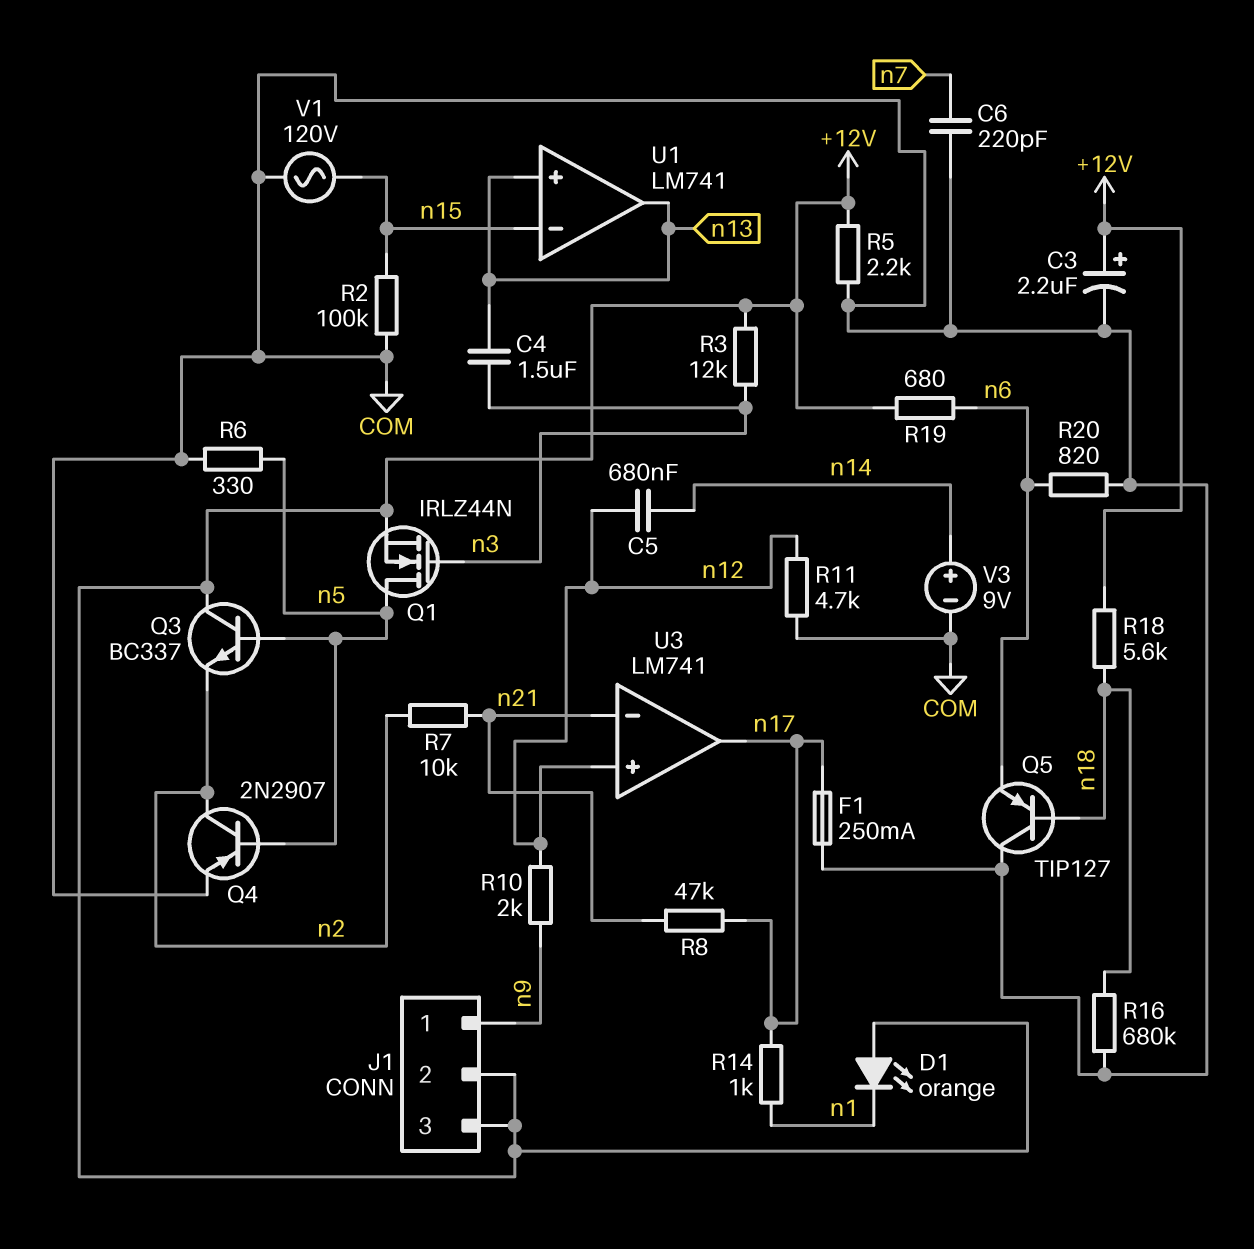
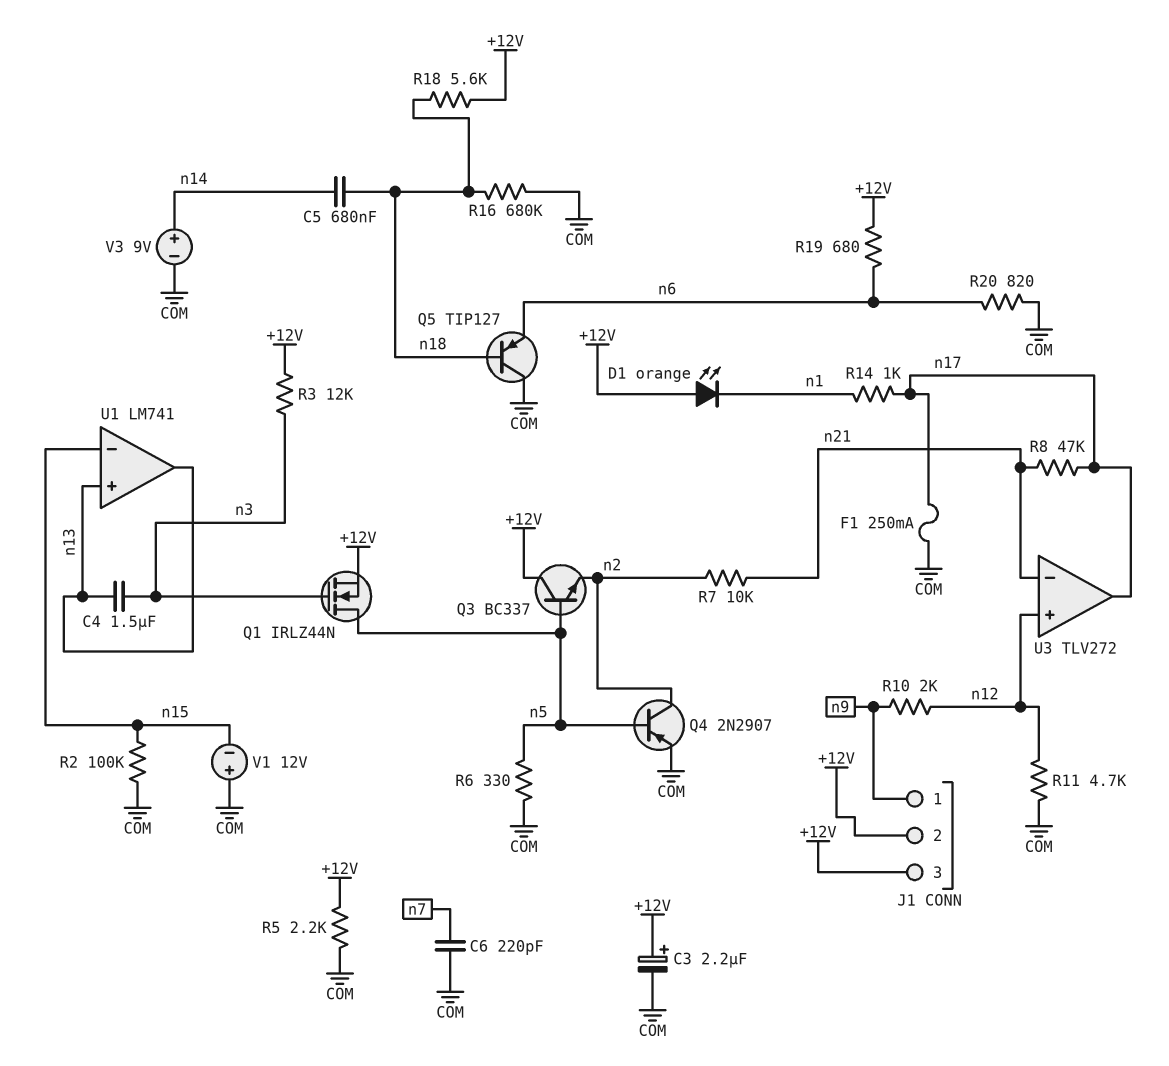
C5: 680nF (n12, n14) -> 680nF (n14, n18)
U3: LM741 -> TLV272
V1: AC 120V (COM, n15) -> 12V (plus COM, minus n15)

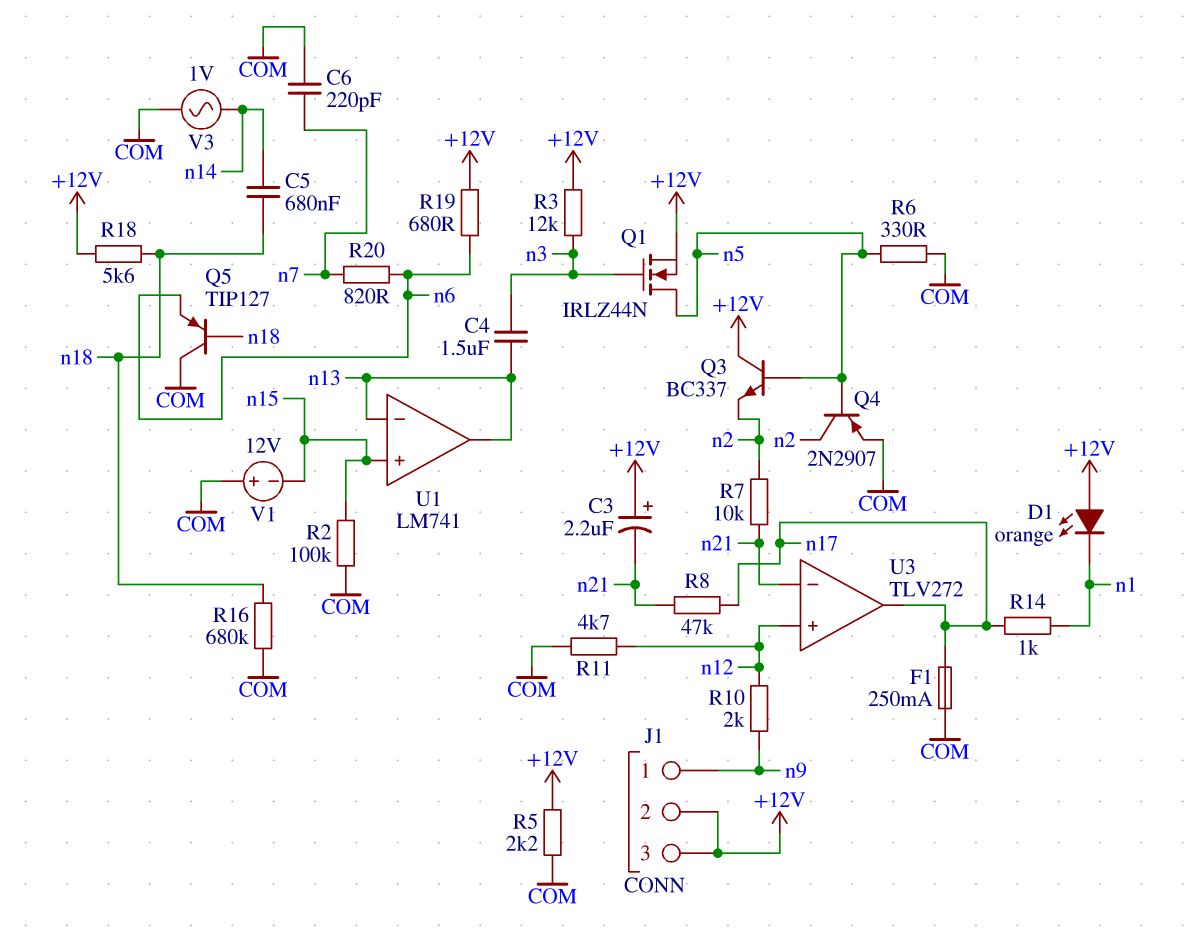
C3: 2.2uF (plus +12V, minus COM) -> 2.2uF (plus +12V, minus n21)
R20: 820 (COM, n6) -> 820 (n6, n7)
U1 pin in+: n13 -> n15
U1 pin in-: n15 -> n13
V3: 9V (plus n14, minus COM) -> AC 1V (COM, n14)

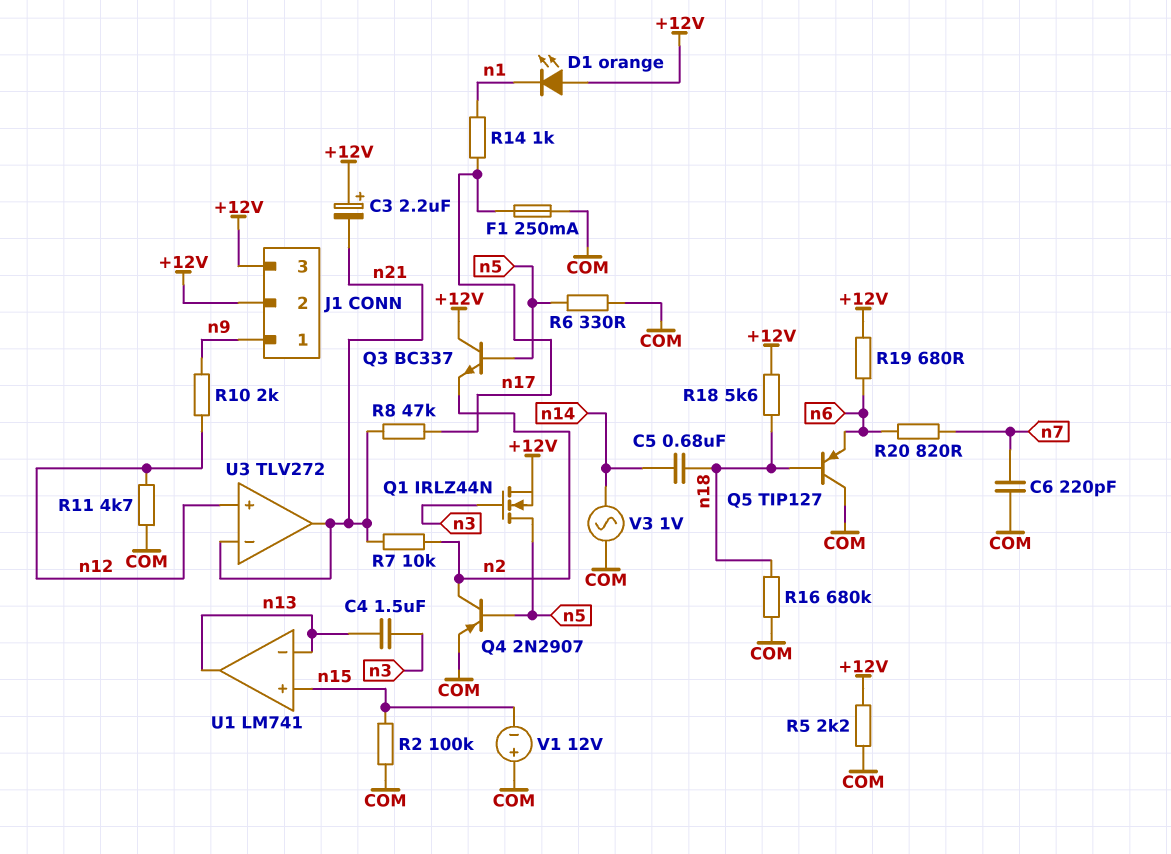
R3: 12k (+12V, n3) -> none
U3 pin out: n17 -> n21

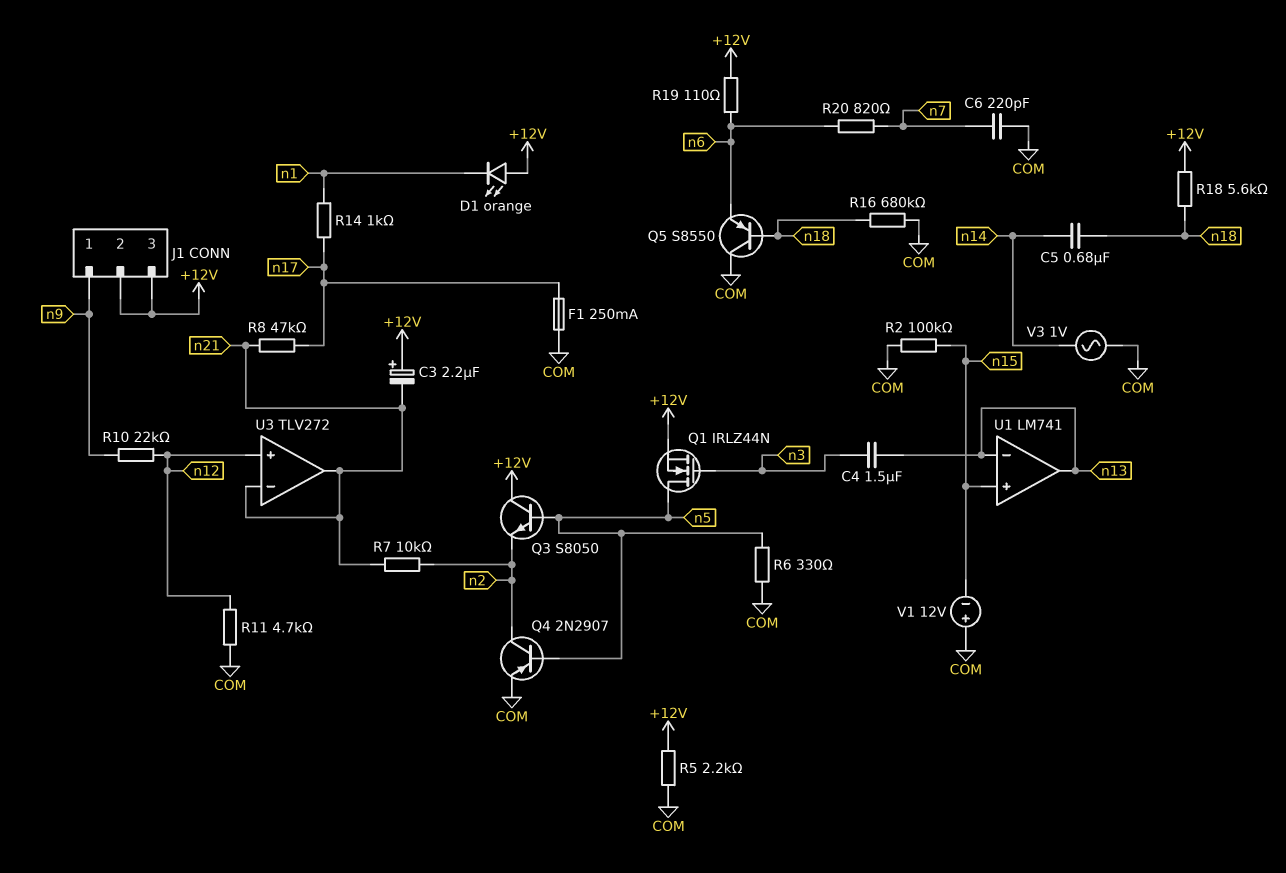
Q3: NPN BC337 (B n5, C +12V, E n2) -> NPN S8050 (B n5, C +12V, E n2)
Q5: PNP TIP127 (B n18, C COM, E n6) -> PNP S8550 (B n18, C COM, E n6)
R10: 2k (n9, n12) -> 22k (n9, n12)
R19: 680 (+12V, n6) -> 110 (+12V, n6)

